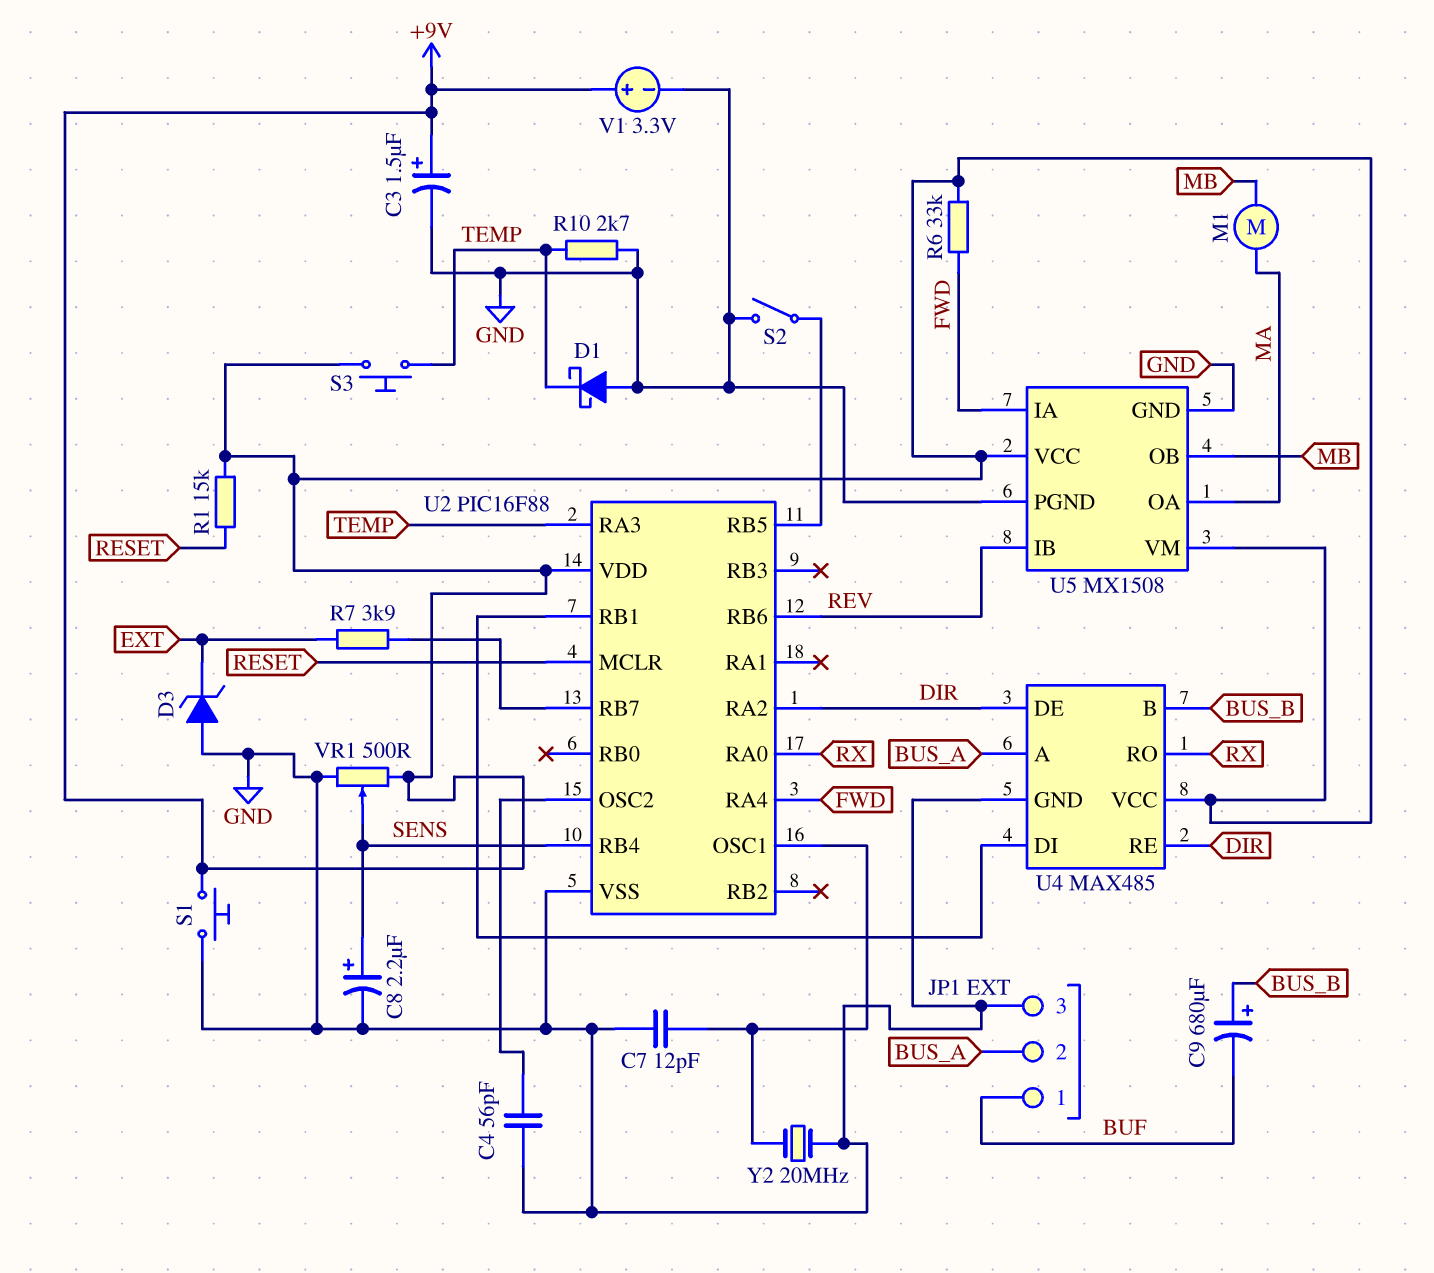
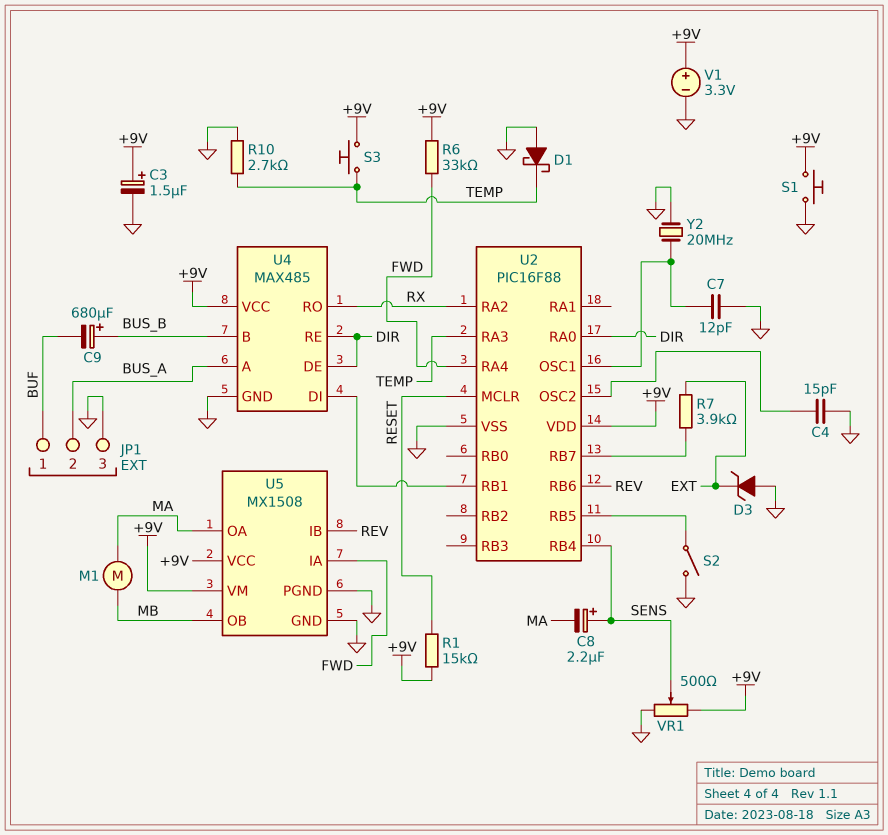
C4: 56pF (GND, U2/OSC2) -> 15pF (GND, U2/OSC2)
C8: 2.2uF (plus SENS, minus GND) -> 2.2uF (plus SENS, minus MA)
U2 pin RA0: RX -> DIR
U2 pin RA2: DIR -> RX

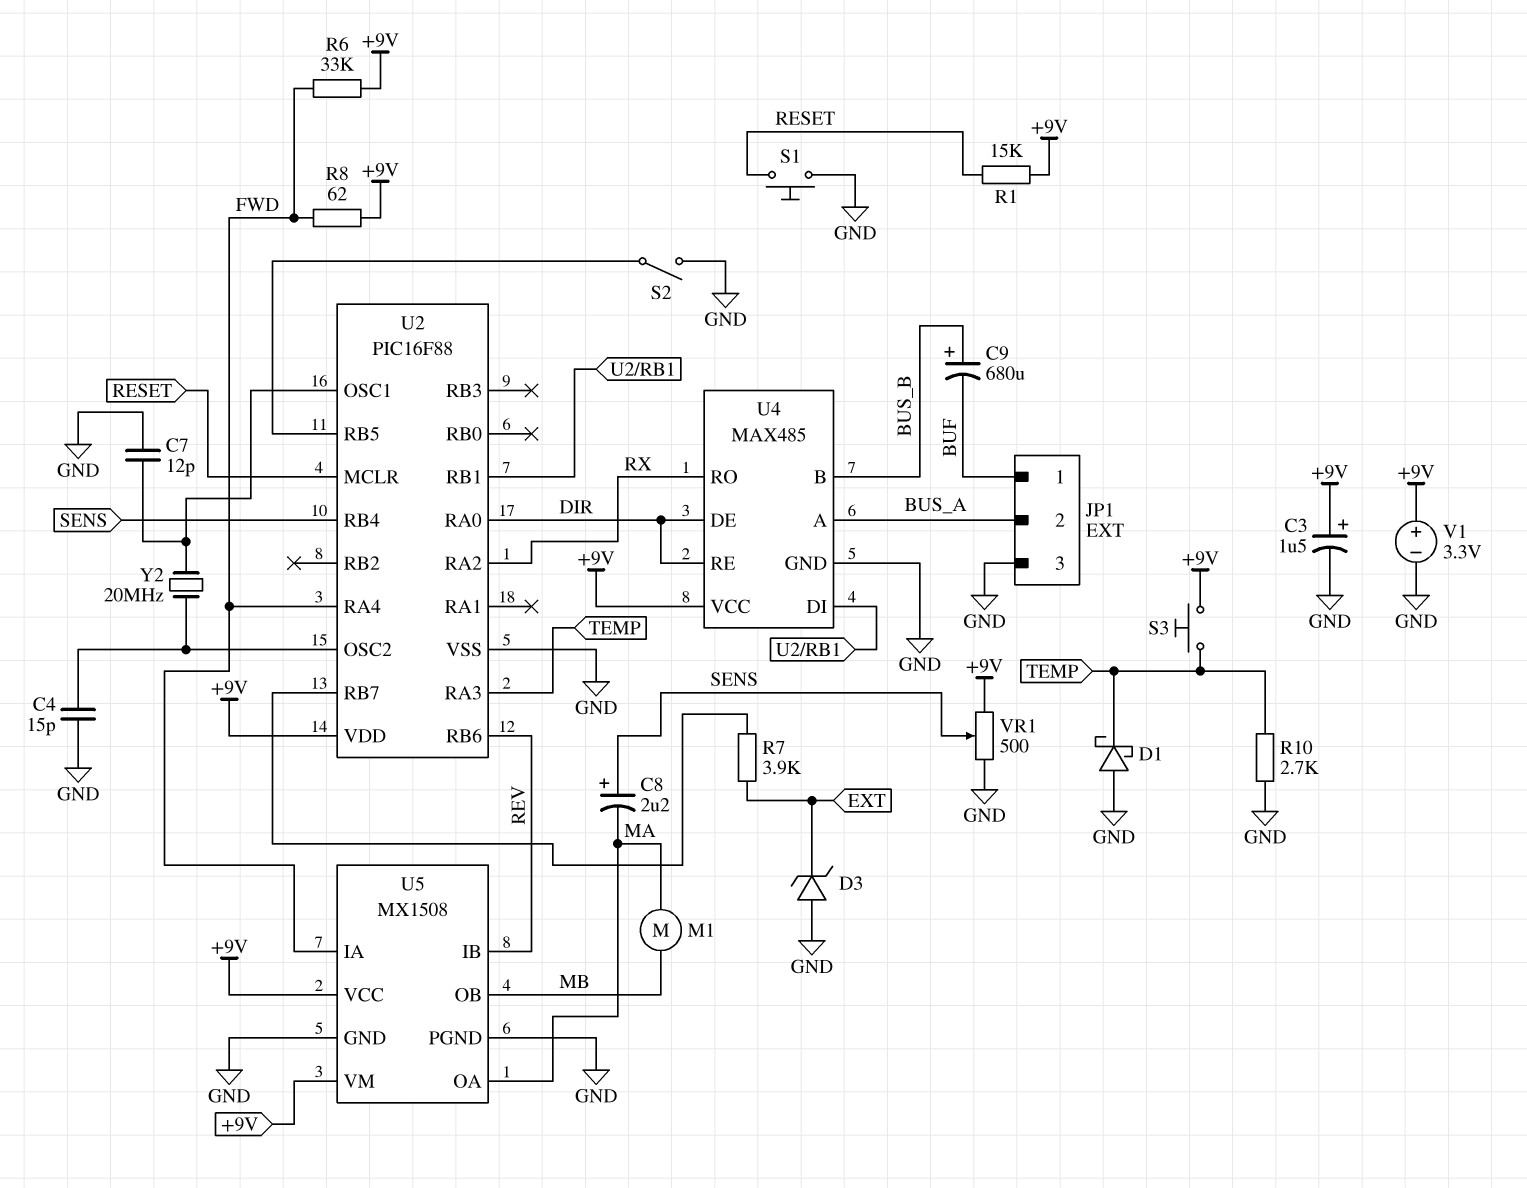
R8: none -> 62 (+9V, FWD)
S1: button (+9V, GND) -> button (GND, RESET)
Y2: 20MHz (GND, U2/OSC1) -> 20MHz (U2/OSC1, U2/OSC2)

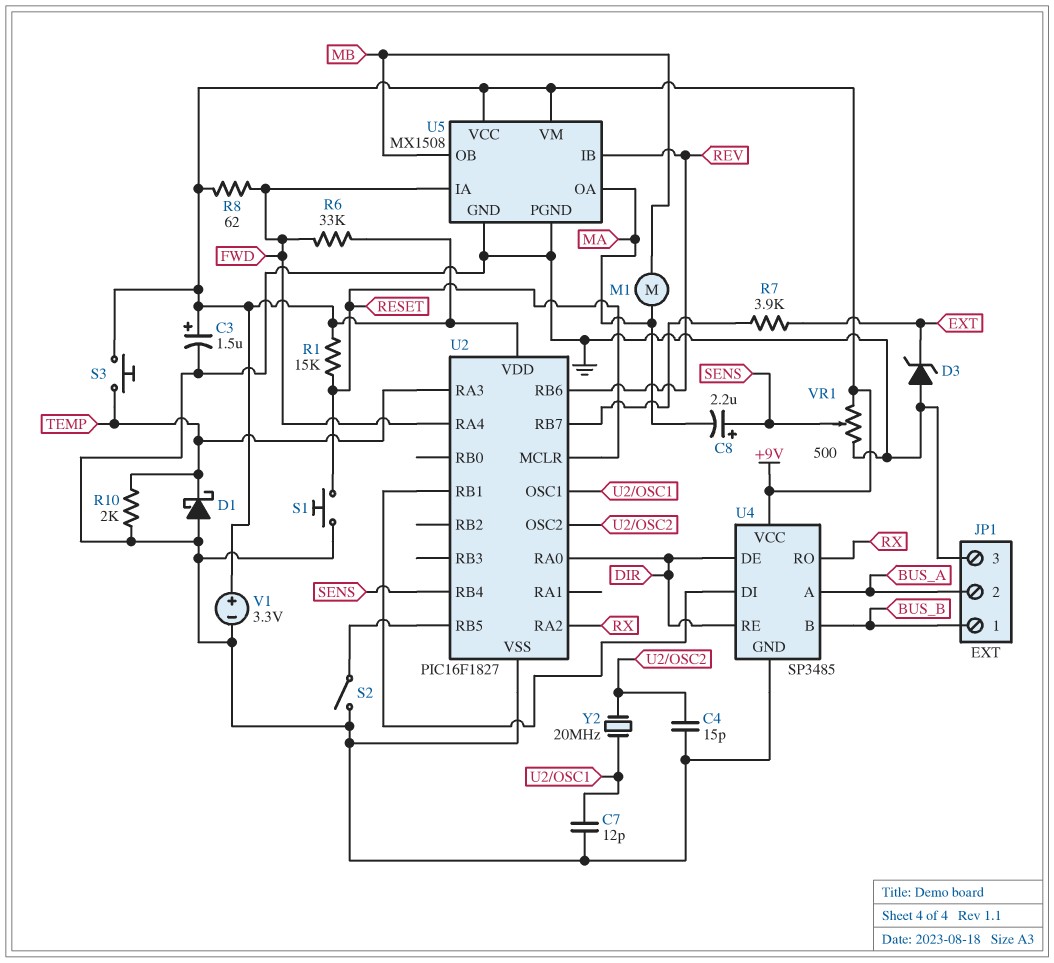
C9: 680uF (plus BUS_B, minus BUF) -> none
JP1 pin 1: BUF -> BUS_B
R10: 2.7k (GND, TEMP) -> 2k (GND, TEMP)
U2: PIC16F88 -> PIC16F1827
U4: MAX485 -> SP3485

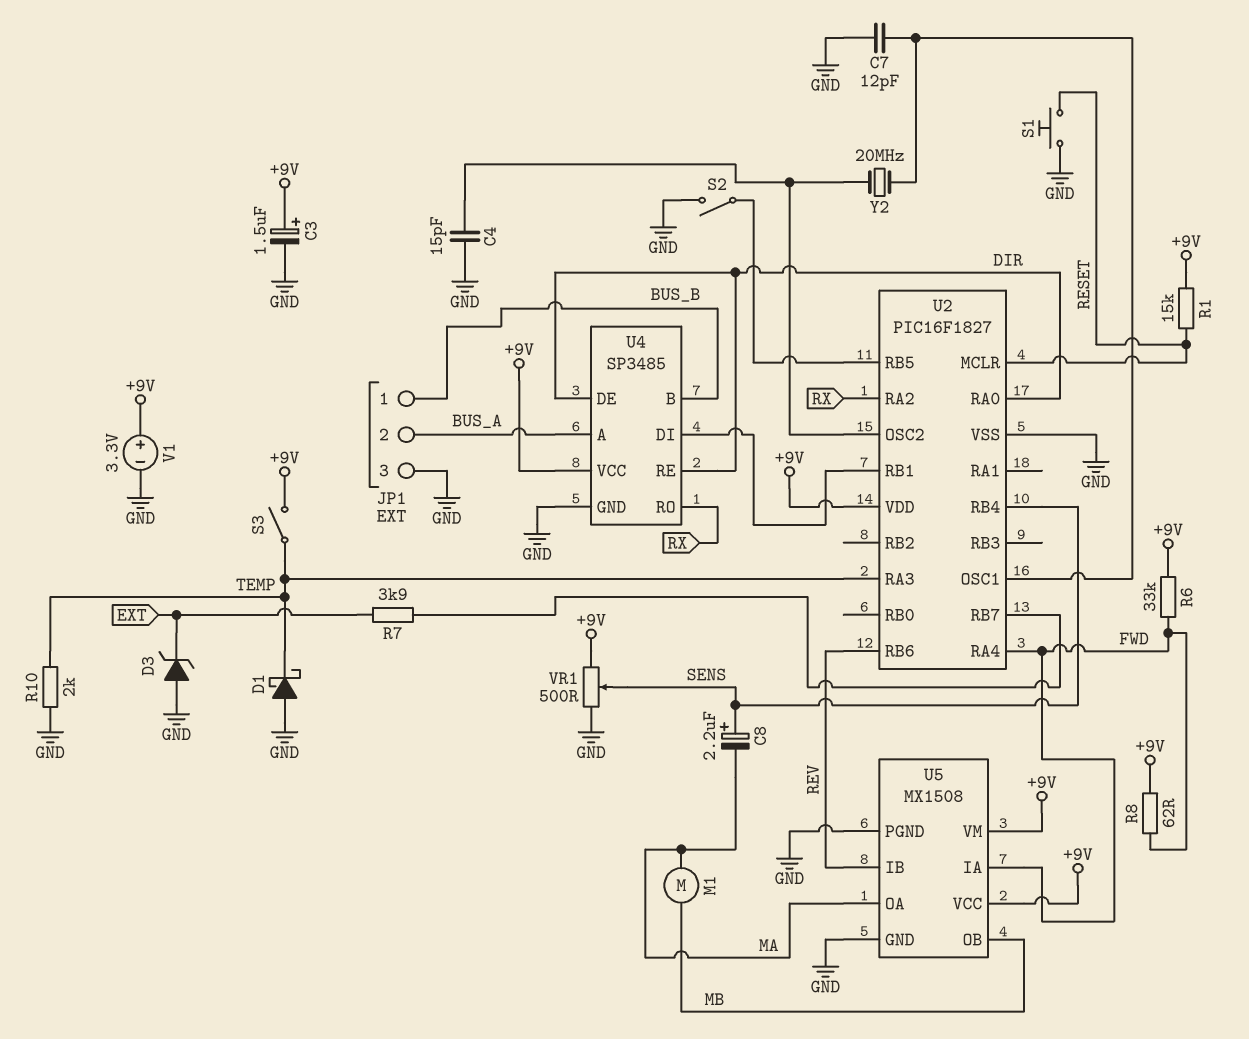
S3: button (+9V, TEMP) -> switch (+9V, TEMP)

